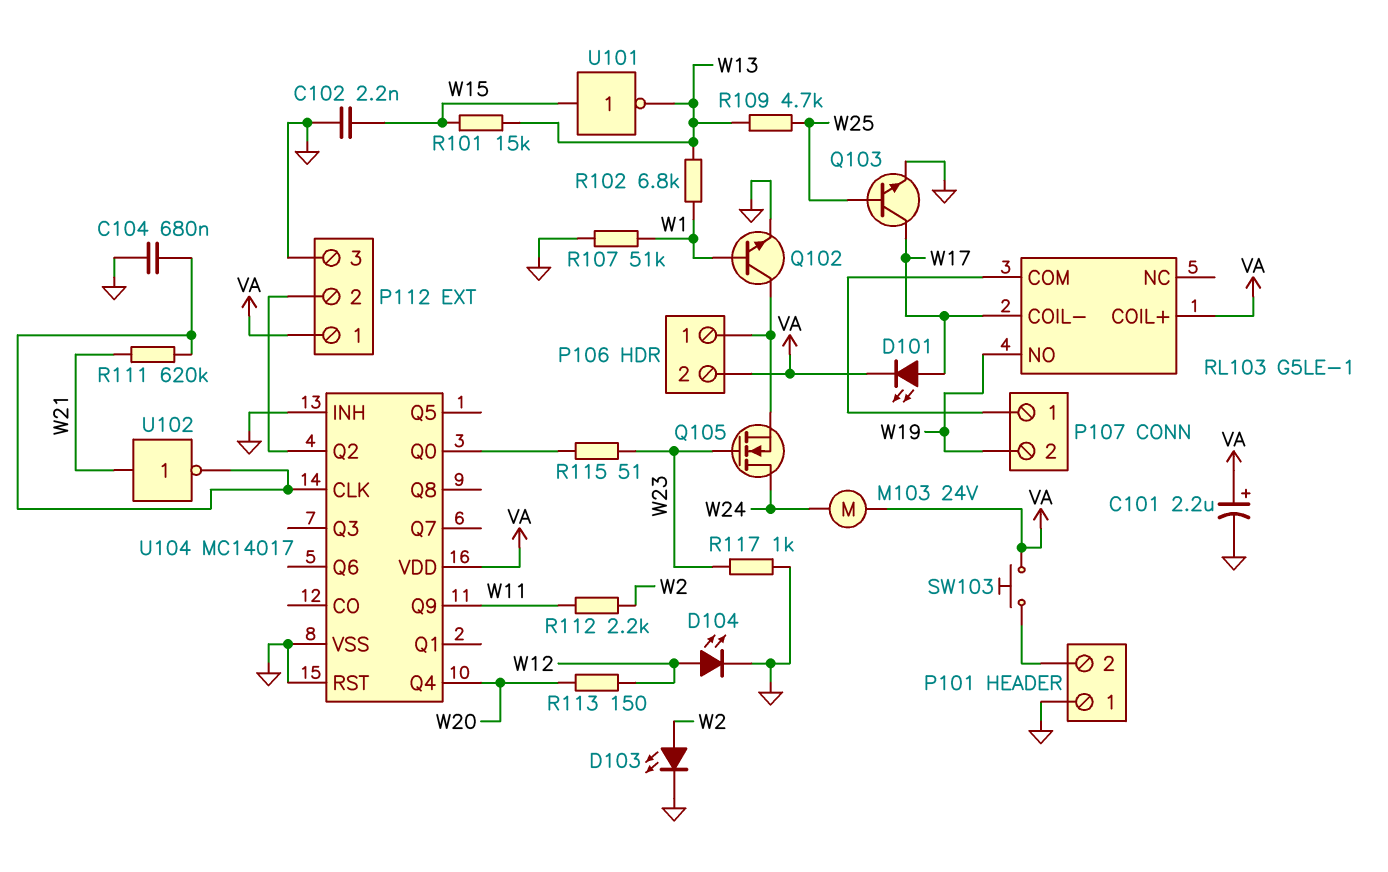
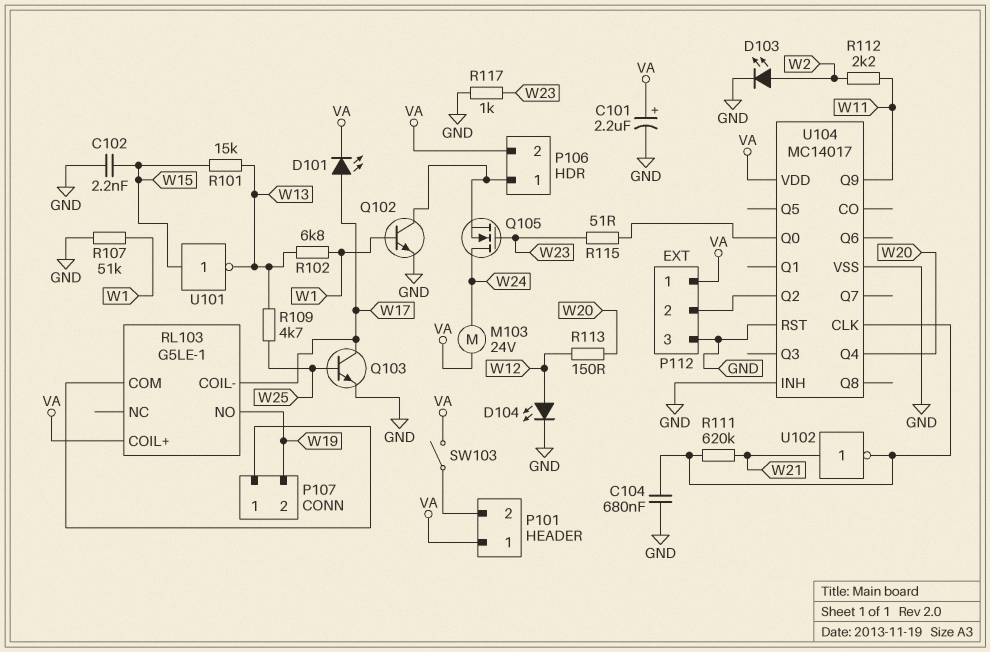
P101 pin 1: GND -> VA
SW103: button (P101/2, VA) -> switch (P101/2, VA)

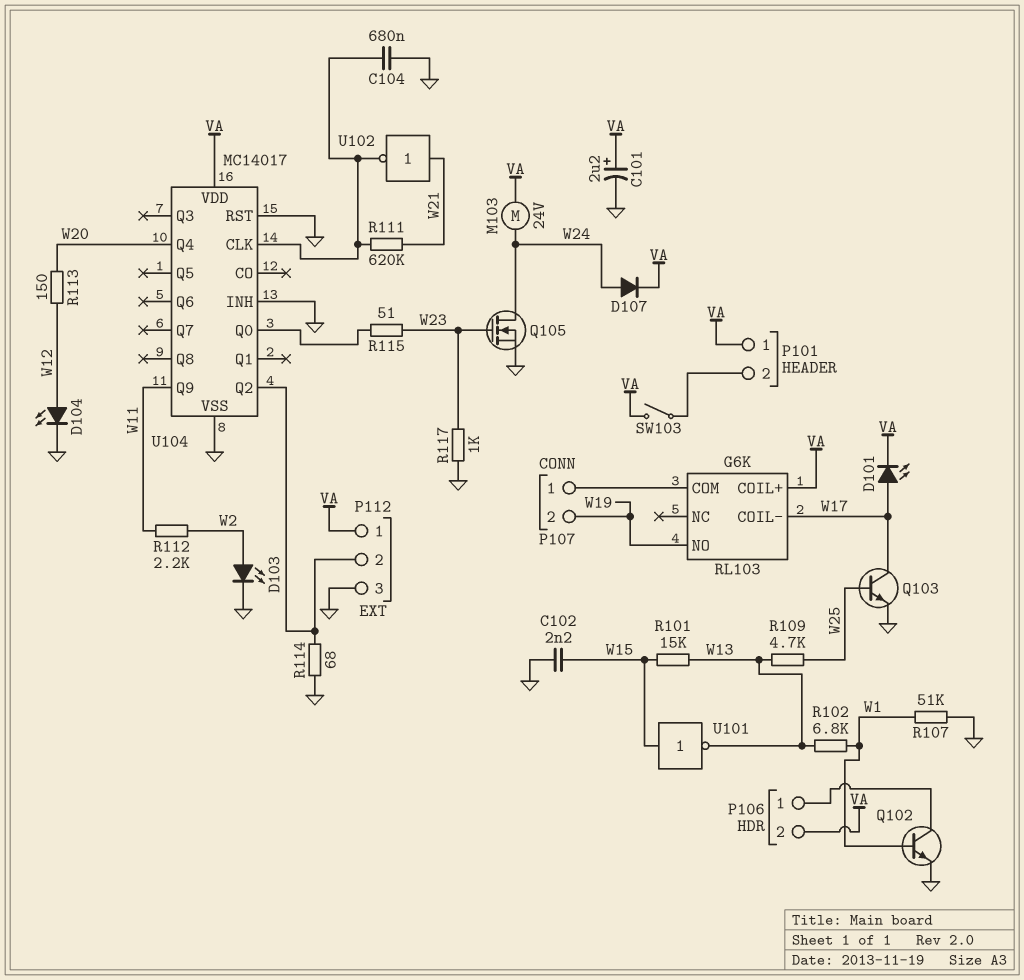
D107: none -> diode (A W24, K VA)
Q105: NMOS (G W23, D W24, S P106/1) -> NMOS (G W23, D W24, S GND)
R114: none -> 68 (GND, P112/2)
RL103: G5LE-1 -> G6K

